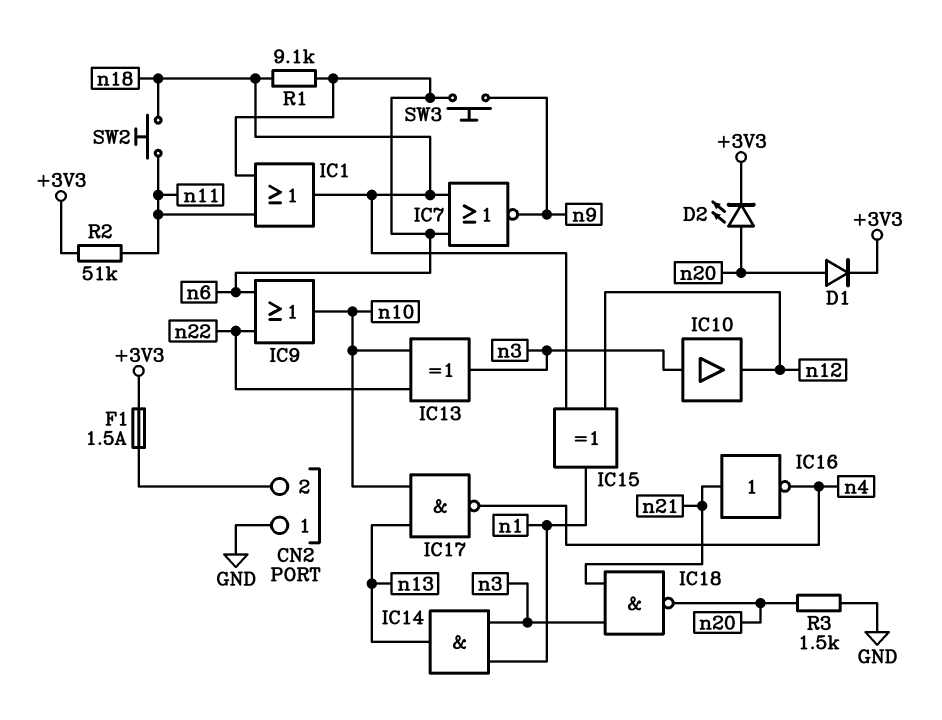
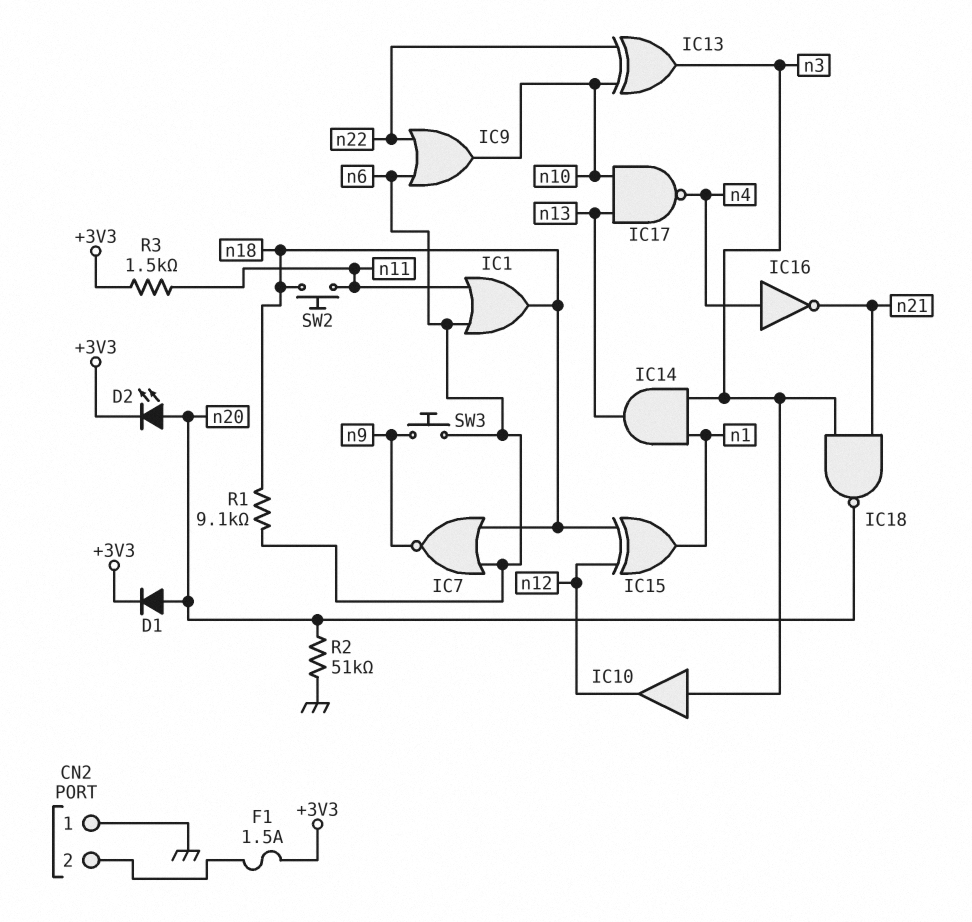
IC16: NOT (in n21, out n4) -> NOT (in n4, out n21)
R2: 51k (+3V3, n11) -> 51k (GND, n20)
R3: 1.5k (GND, n20) -> 1.5k (+3V3, n11)

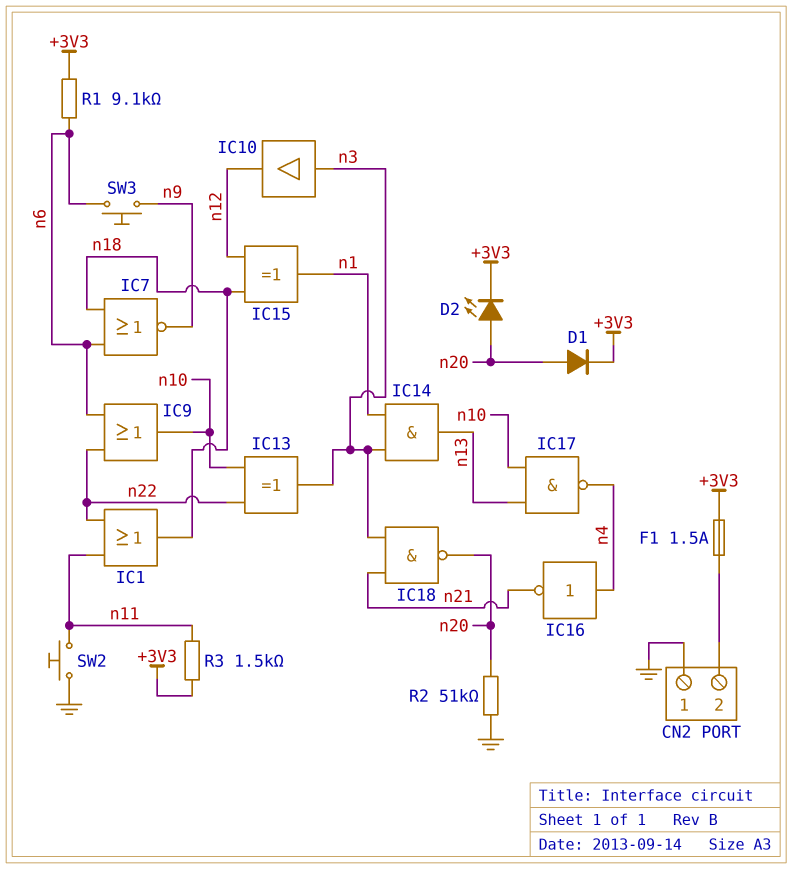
IC1: OR (in n6, in n11, out n18) -> OR (in n11, in n22, out n18)
R1: 9.1k (n6, n18) -> 9.1k (+3V3, n6)
SW2: button (n11, n18) -> button (GND, n11)

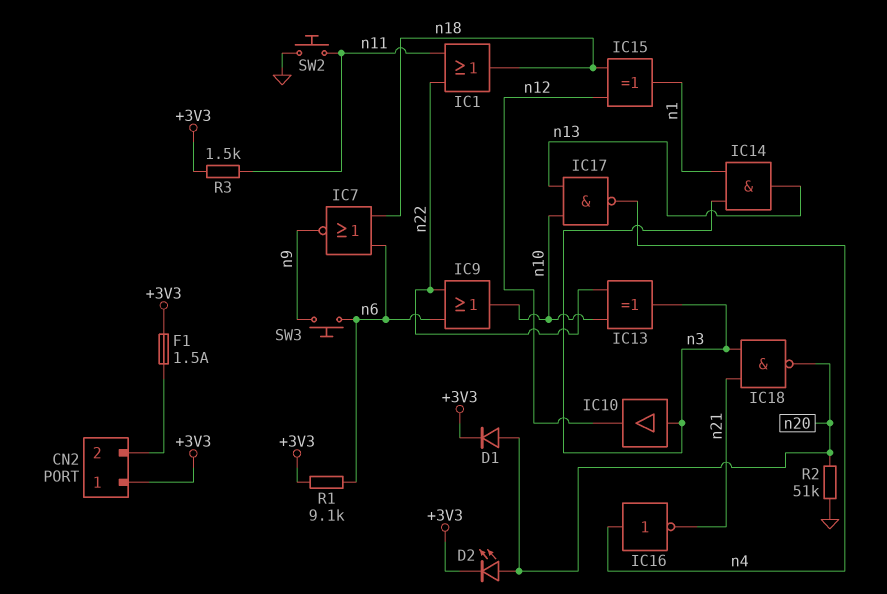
CN2 pin 1: GND -> +3V3

